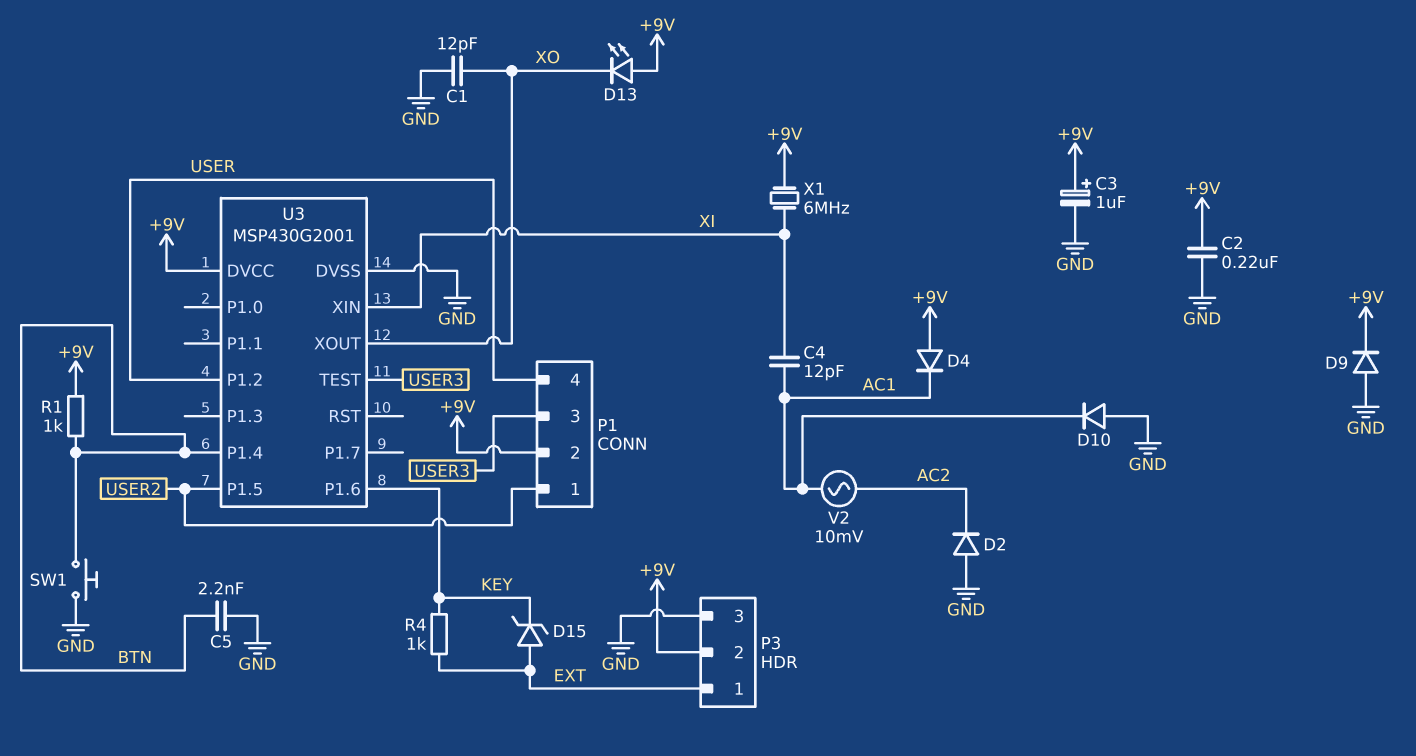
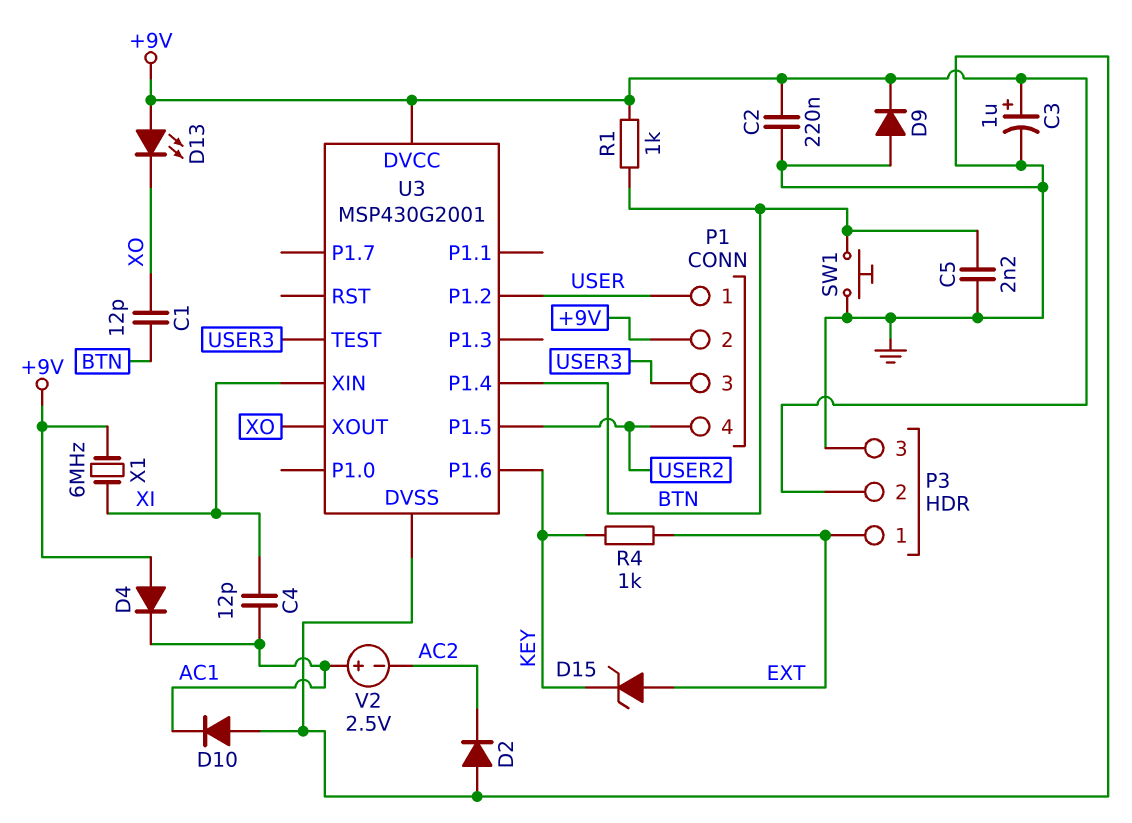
C1: 12pF (GND, XO) -> 12pF (BTN, XO)
P1 pin 1: USER2 -> USER
P1 pin 4: USER -> USER2
V2: AC 10mV (AC1, AC2) -> 2.5V (plus AC1, minus AC2)

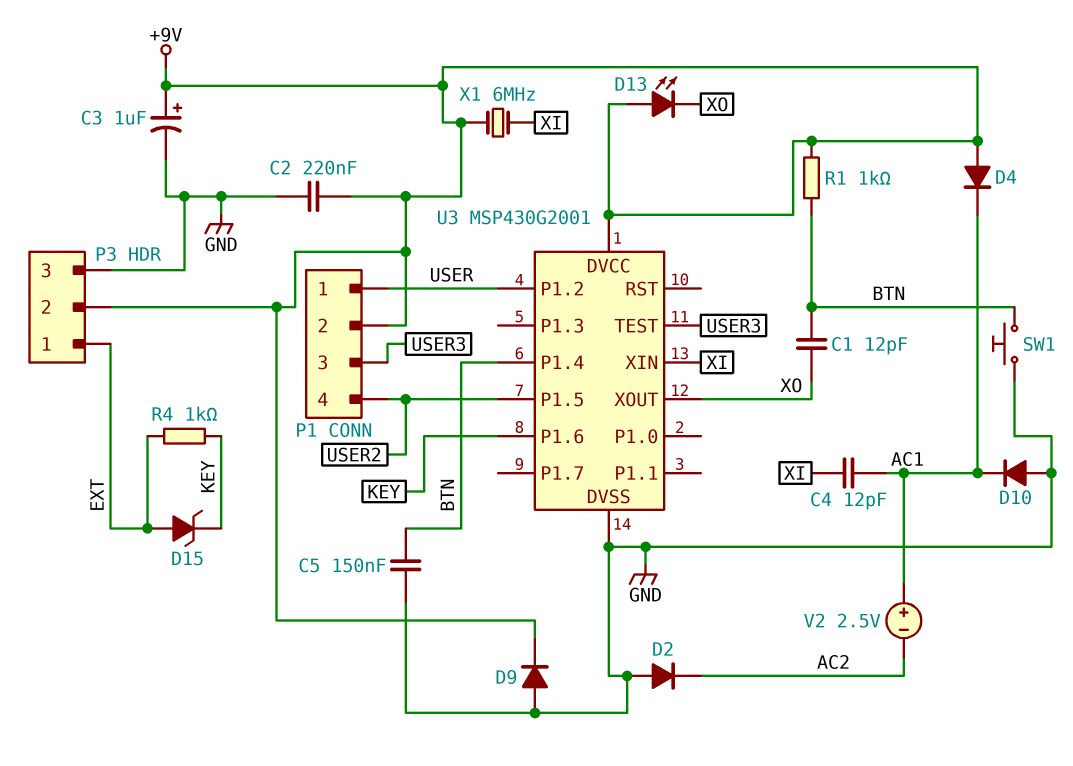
C5: 2.2nF (BTN, GND) -> 150nF (BTN, GND)

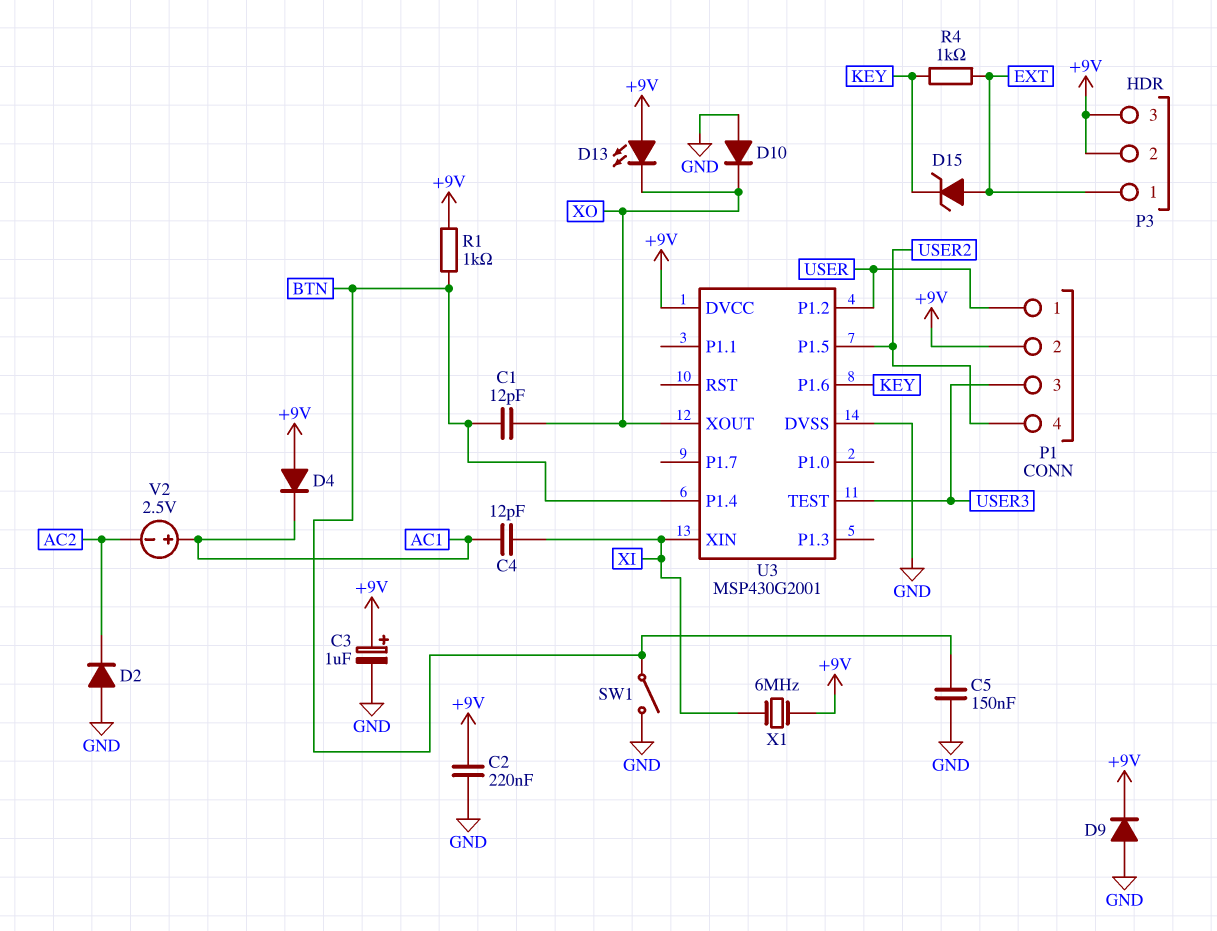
D10: diode (A GND, K AC1) -> diode (A GND, K XO)
P3 pin 3: GND -> +9V
SW1: button (BTN, GND) -> switch (BTN, GND)

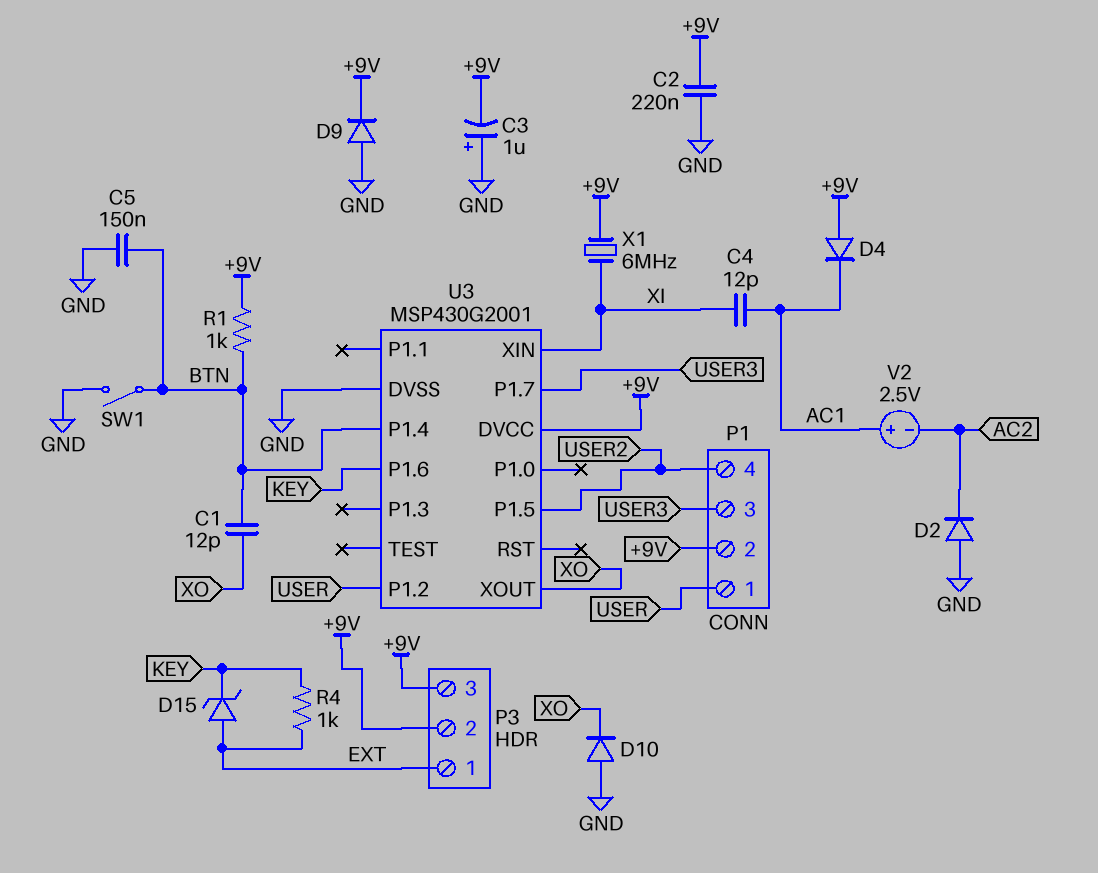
C3: 1uF (plus +9V, minus GND) -> 1uF (plus GND, minus +9V)
D13: LED (A +9V, K XO) -> none
U3 pin P1.7: none -> USER3
U3 pin TEST: USER3 -> none

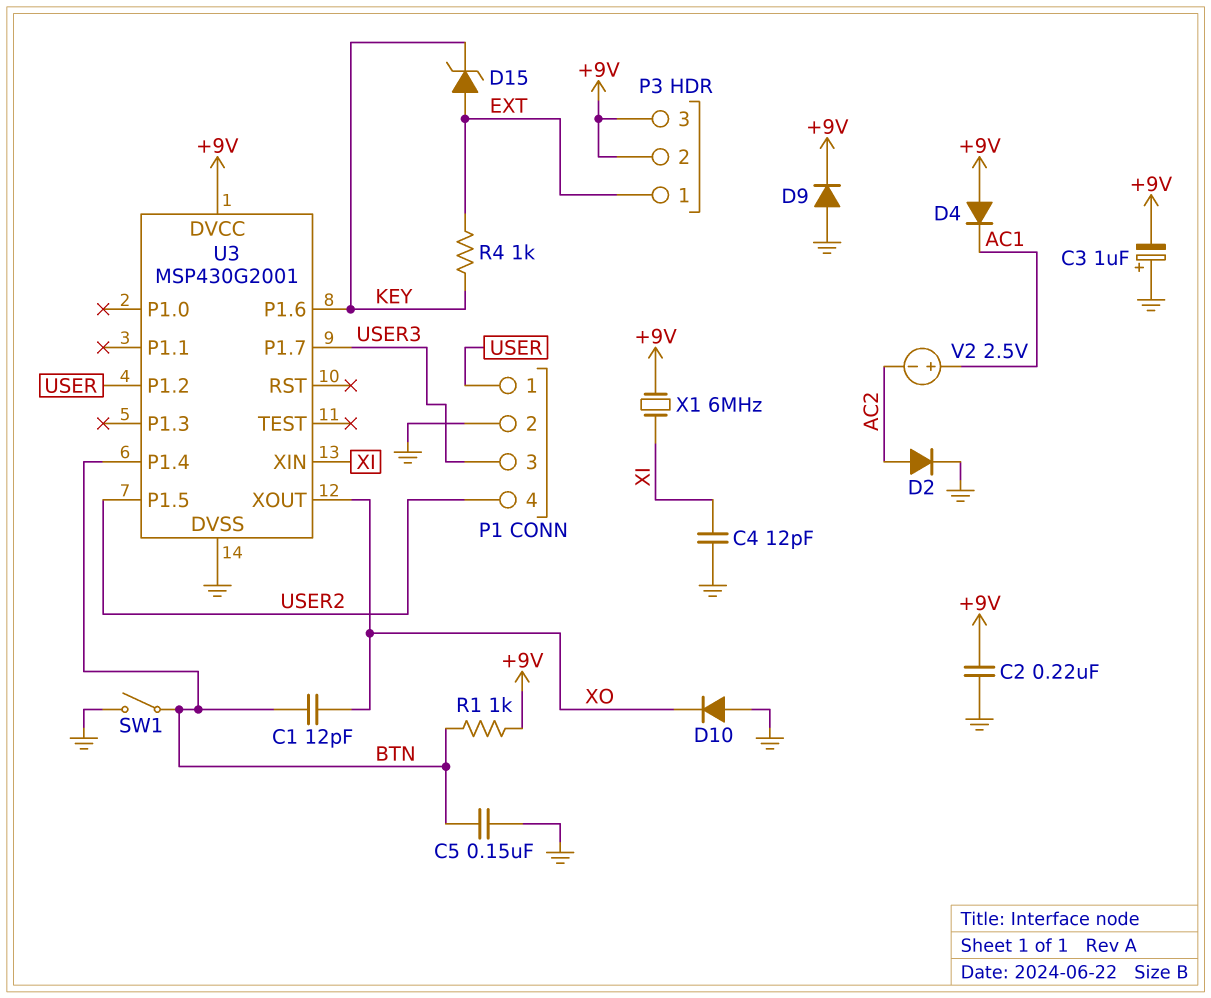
C4: 12pF (AC1, XI) -> 12pF (GND, XI)
D2: diode (A GND, K AC2) -> diode (A AC2, K GND)
P1 pin 2: +9V -> GND

